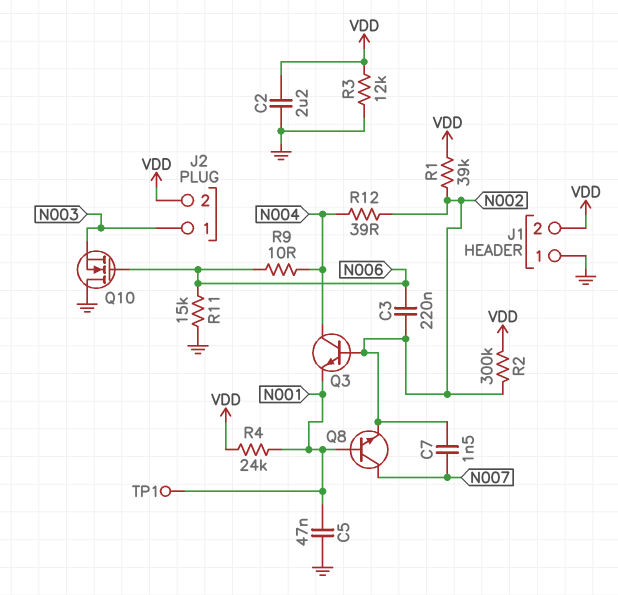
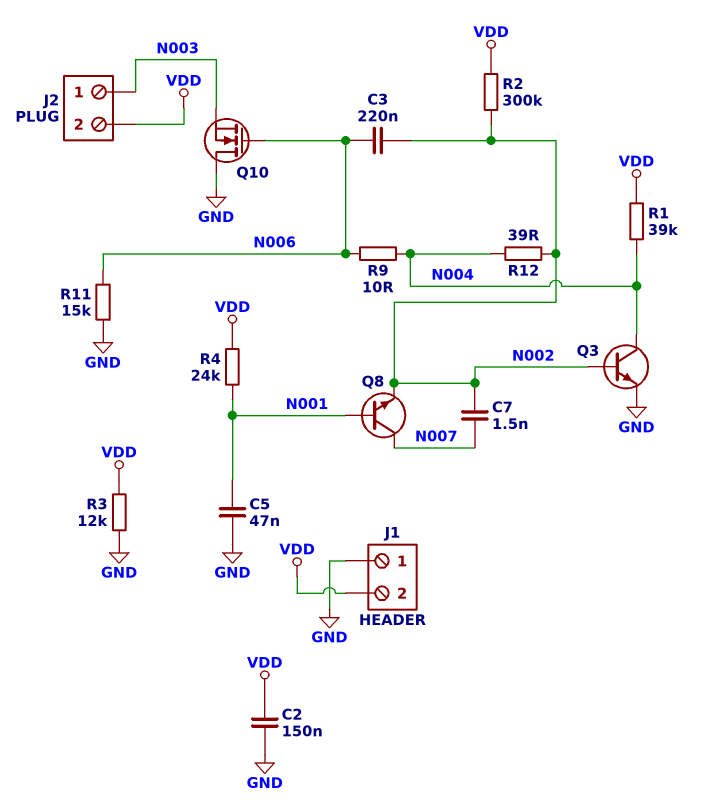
C2: 2.2uF (GND, VDD) -> 150nF (GND, VDD)
Q3: NPN (B N002, C N004, E N001) -> NPN (B N002, C N004, E GND)
R1: 39k (N002, VDD) -> 39k (N004, VDD)
TP1: test point (N001) -> none

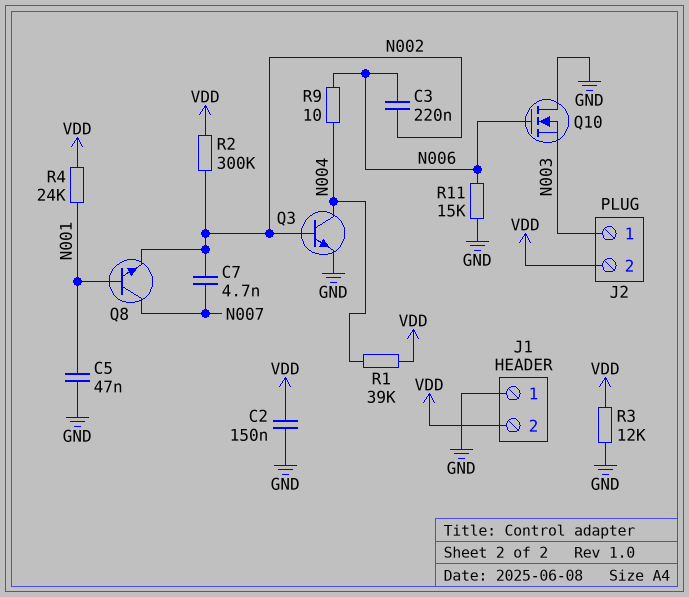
C7: 1.5nF (N002, N007) -> 4.7nF (N002, N007)
R12: 39 (N002, N004) -> none

